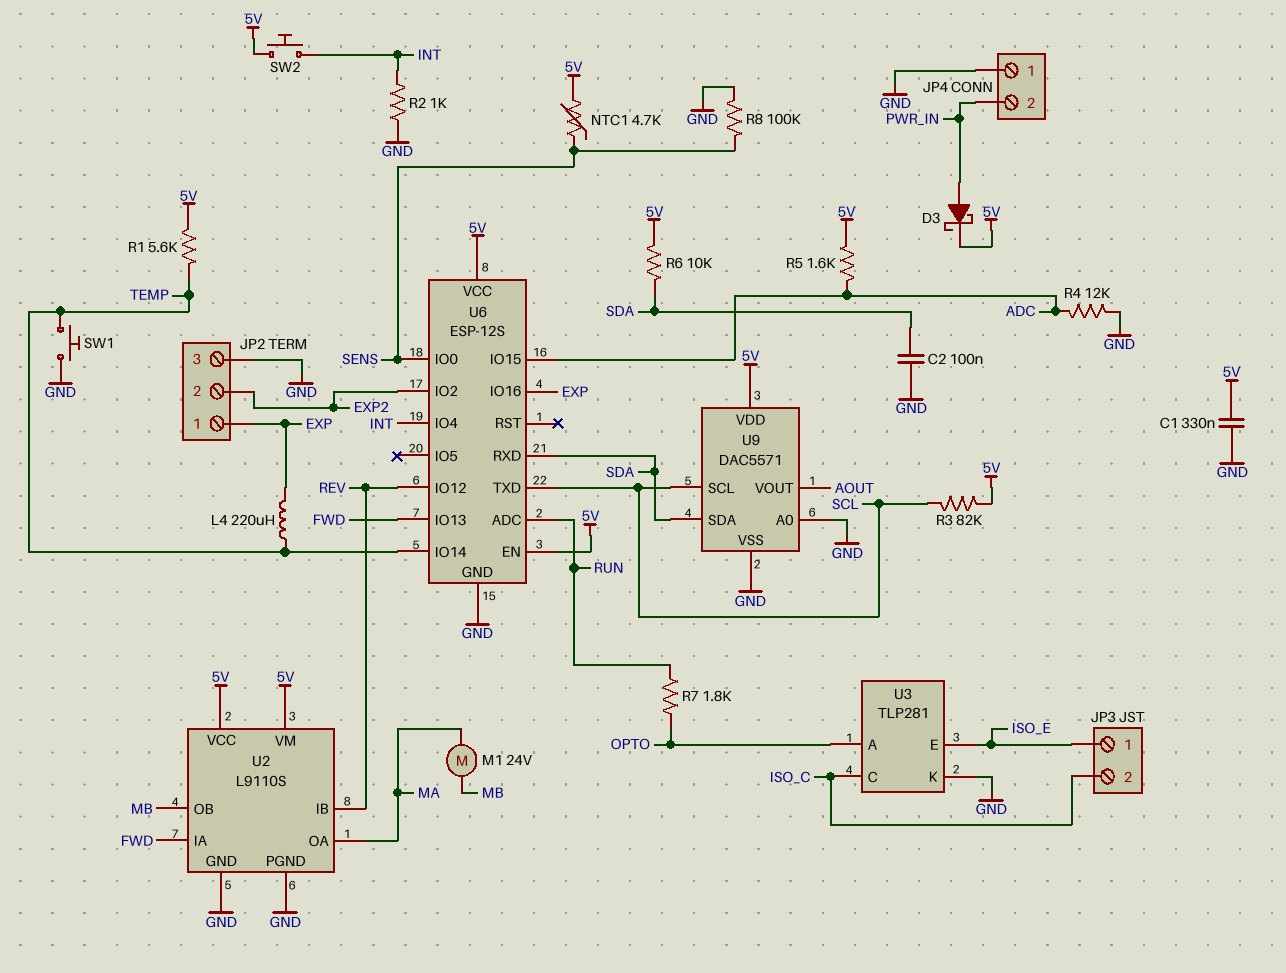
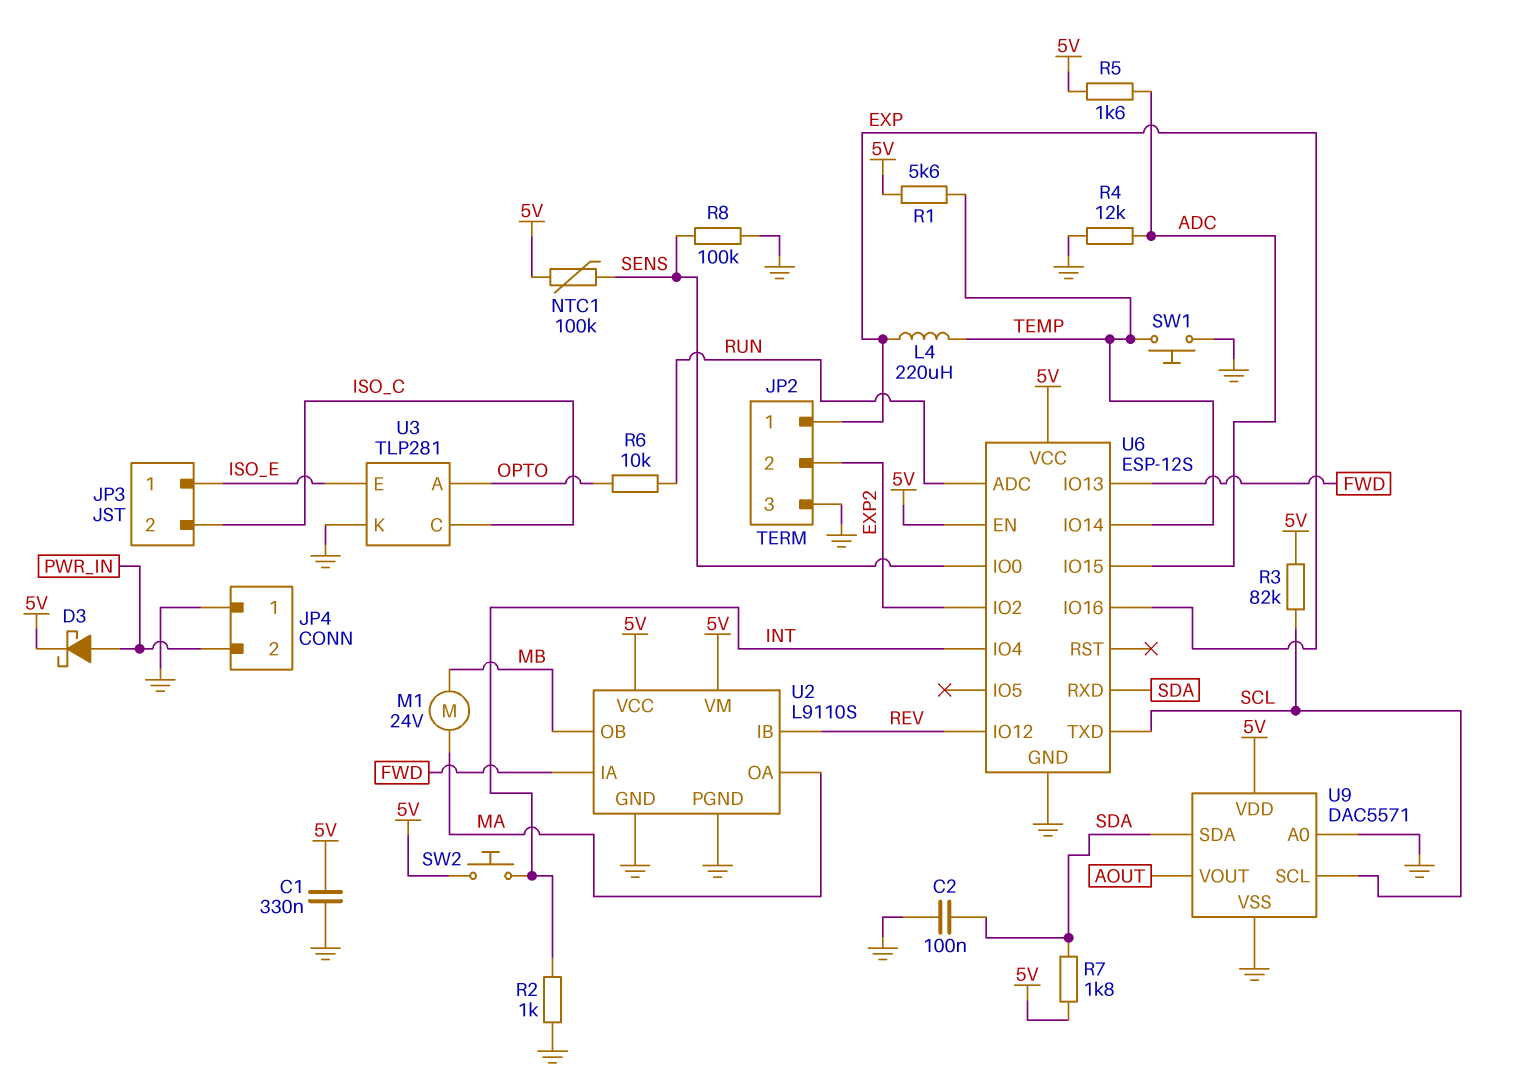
NTC1: 4.7k (5V, SENS) -> 100k (5V, SENS)
R6: 10k (5V, SDA) -> 10k (OPTO, RUN)
R7: 1.8k (OPTO, RUN) -> 1.8k (5V, SDA)

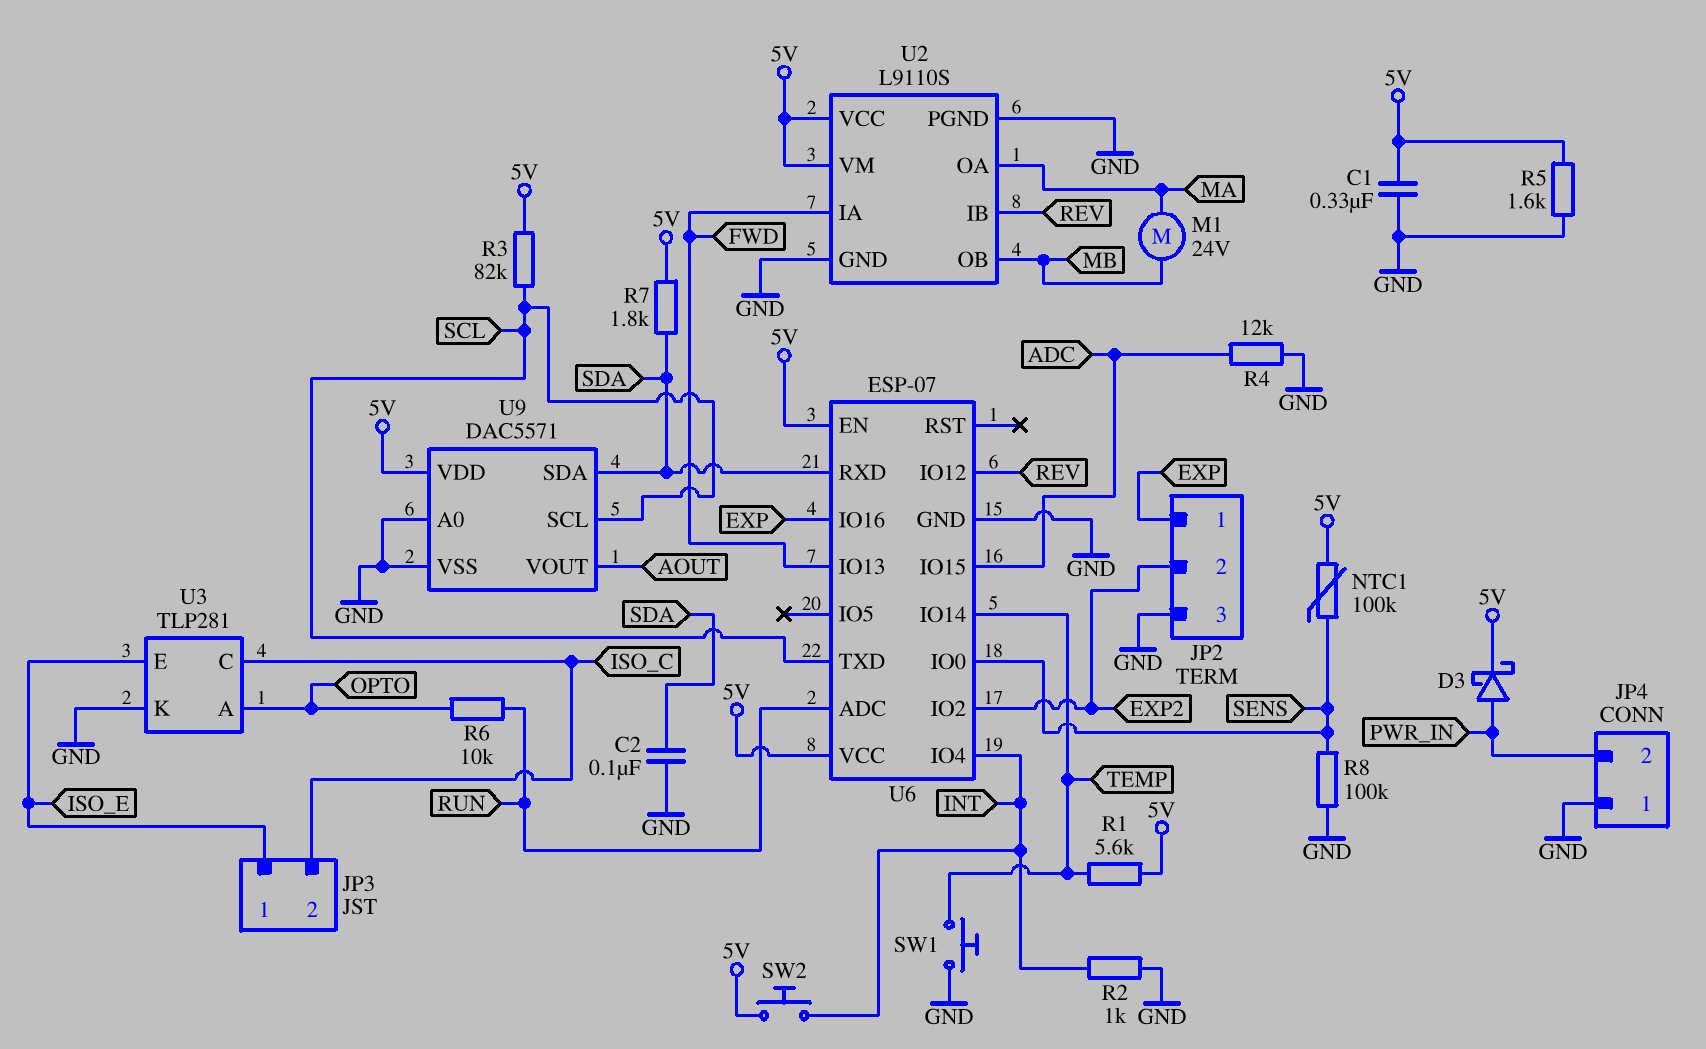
L4: 220uH (EXP, TEMP) -> none
R5: 1.6k (5V, ADC) -> 1.6k (5V, GND)
U6: ESP-12S -> ESP-07

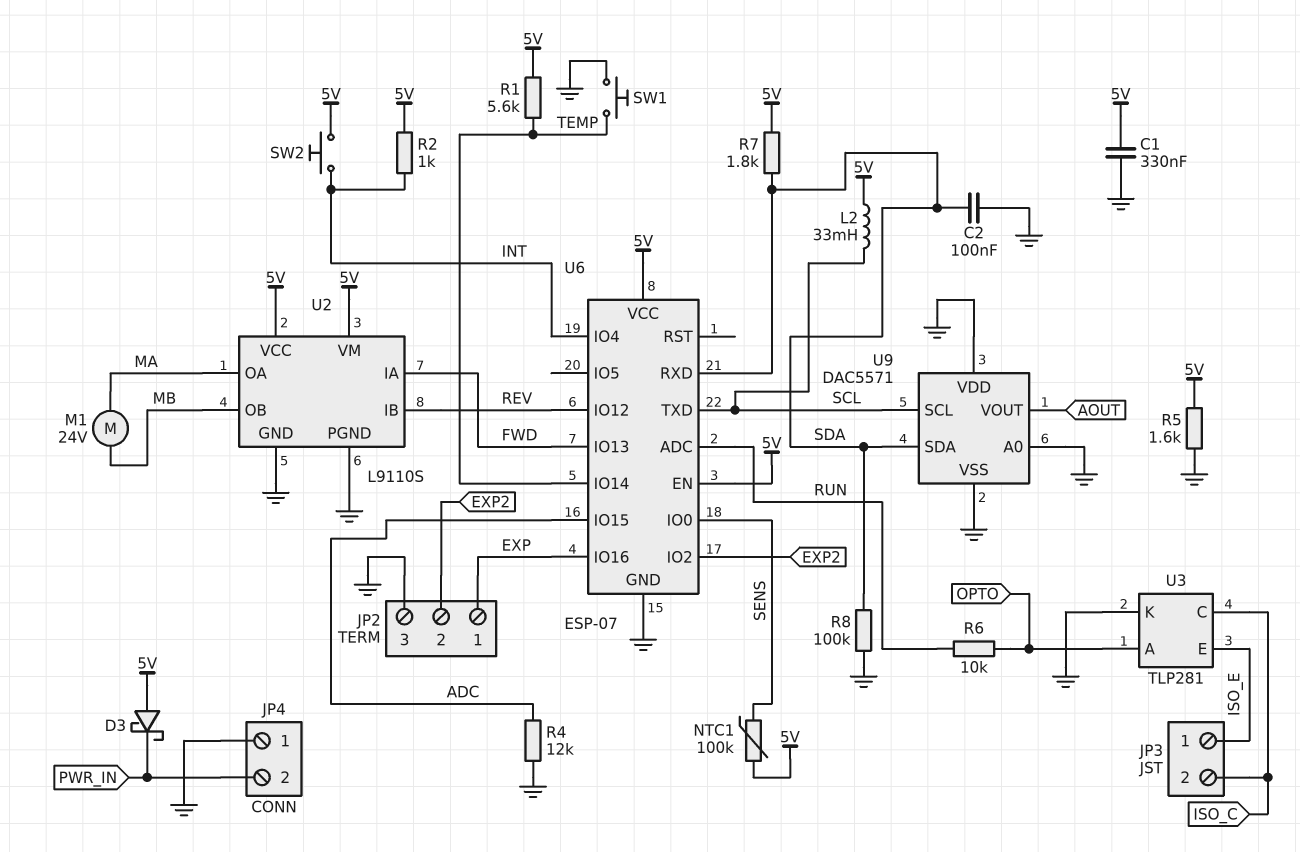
D3: schottky (A PWR_IN, K 5V) -> schottky (A 5V, K PWR_IN)
L2: none -> 33mH (5V, SCL)
R2: 1k (GND, INT) -> 1k (5V, INT)
R3: 82k (5V, SCL) -> none
R8: 100k (GND, SENS) -> 100k (GND, SDA)
U9 pin VDD: 5V -> GND

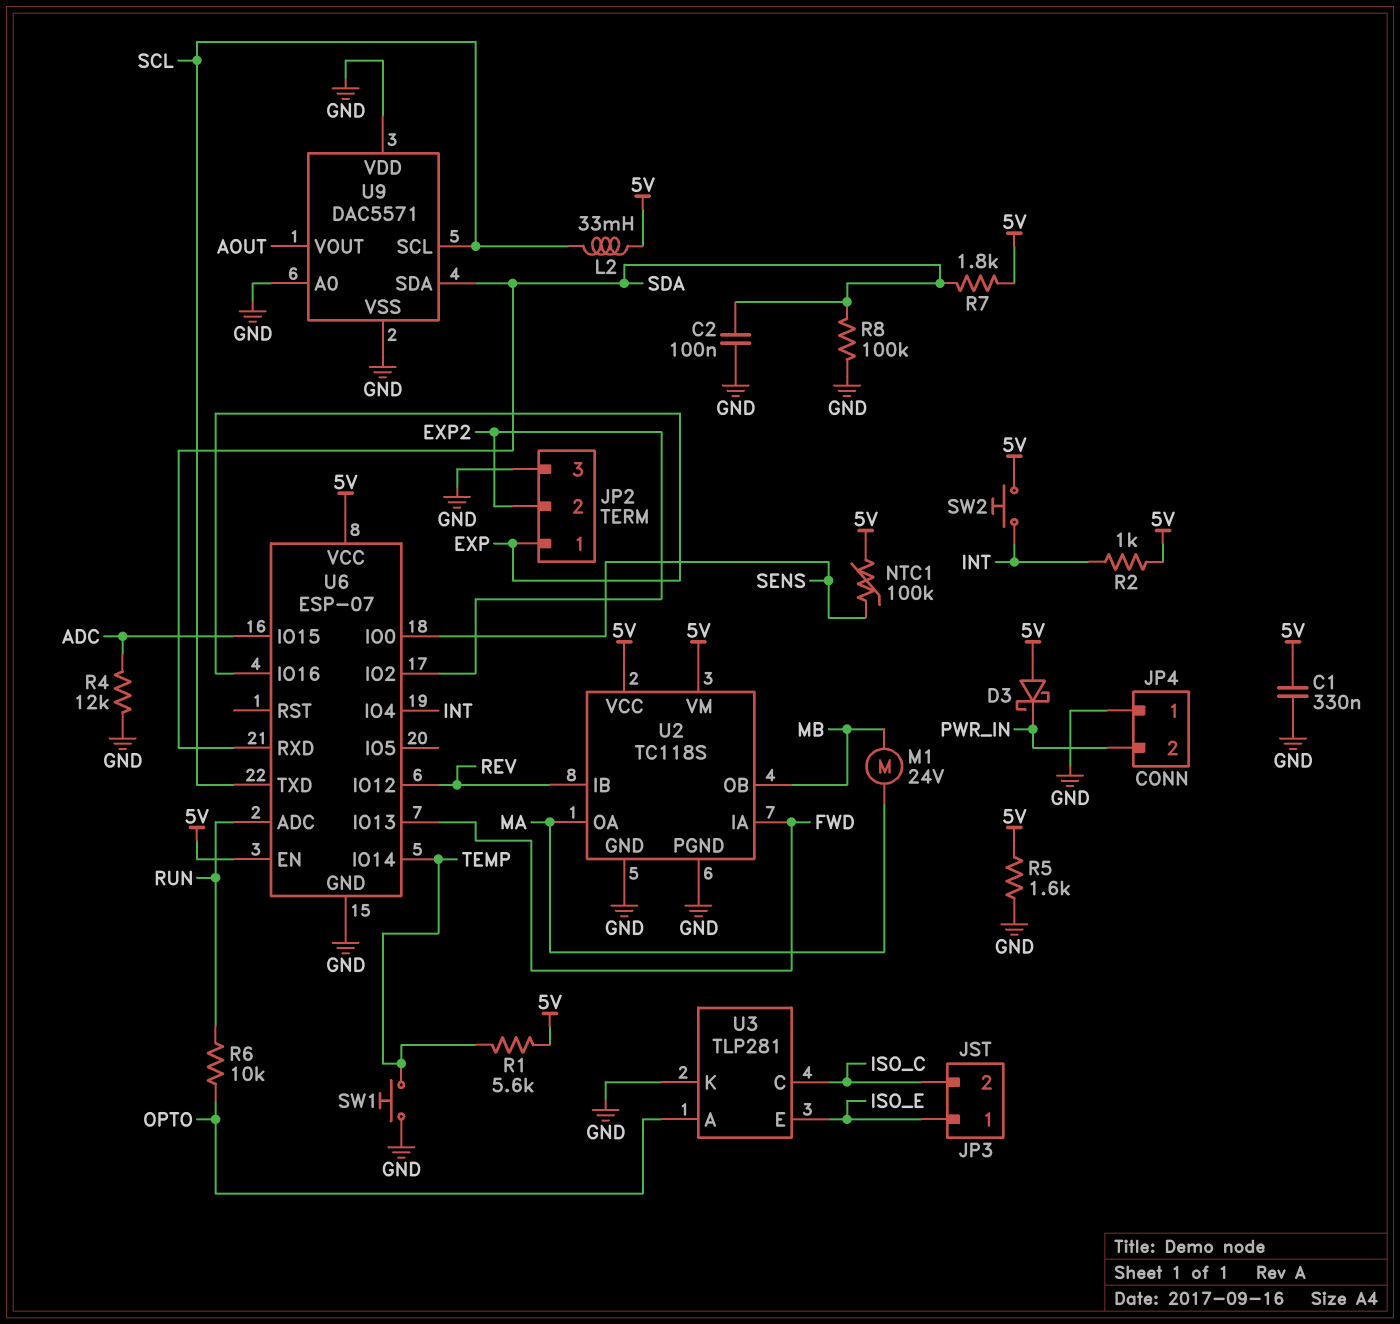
U2: L9110S -> TC118S

